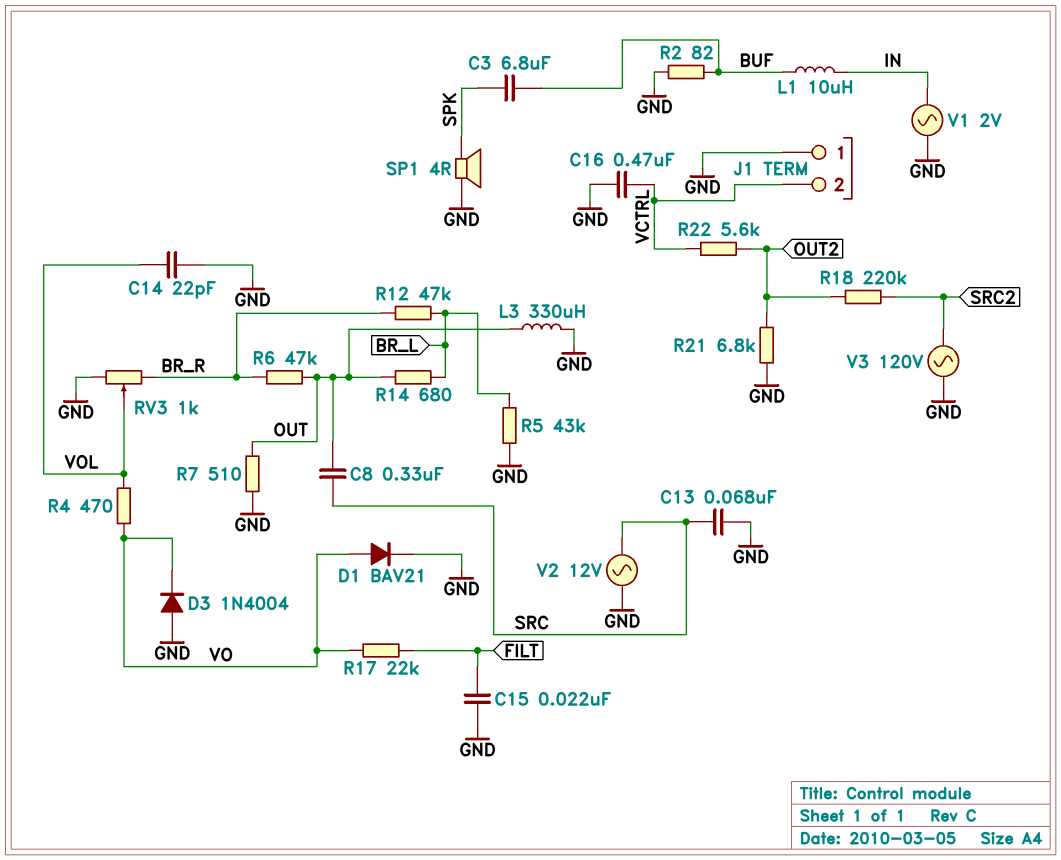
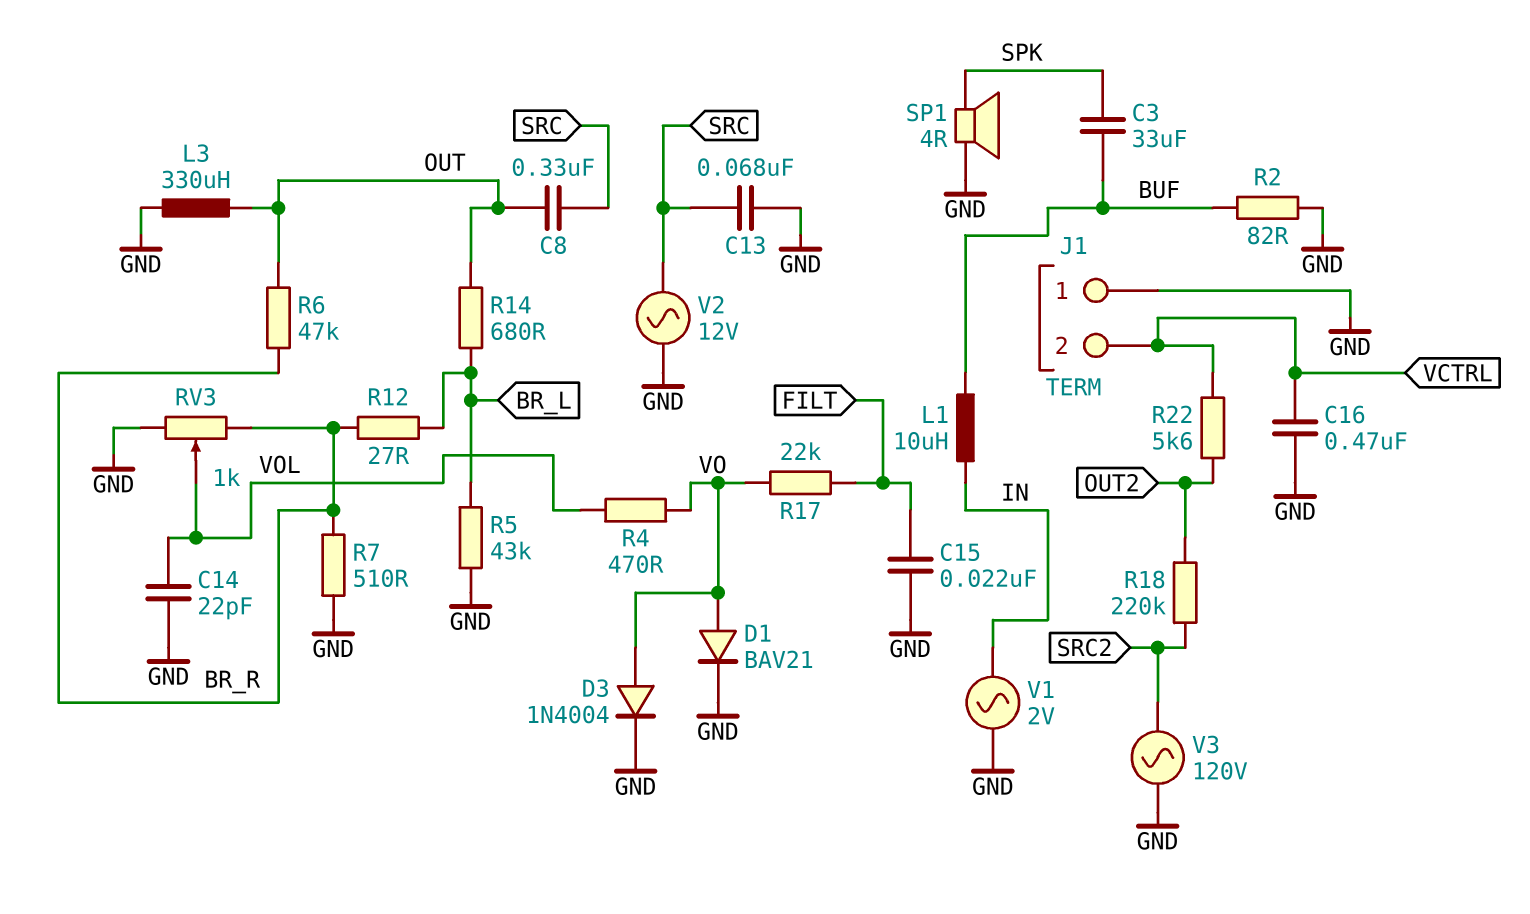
C3: 6.8uF (BUF, SPK) -> 33uF (BUF, SPK)
D3: diode 1N4004 (A GND, K VO) -> diode 1N4004 (A VO, K GND)
R7: 510 (GND, OUT) -> 510 (BR_R, GND)
R12: 47k (BR_L, BR_R) -> 27 (BR_L, BR_R)
R21: 6.8k (GND, OUT2) -> none

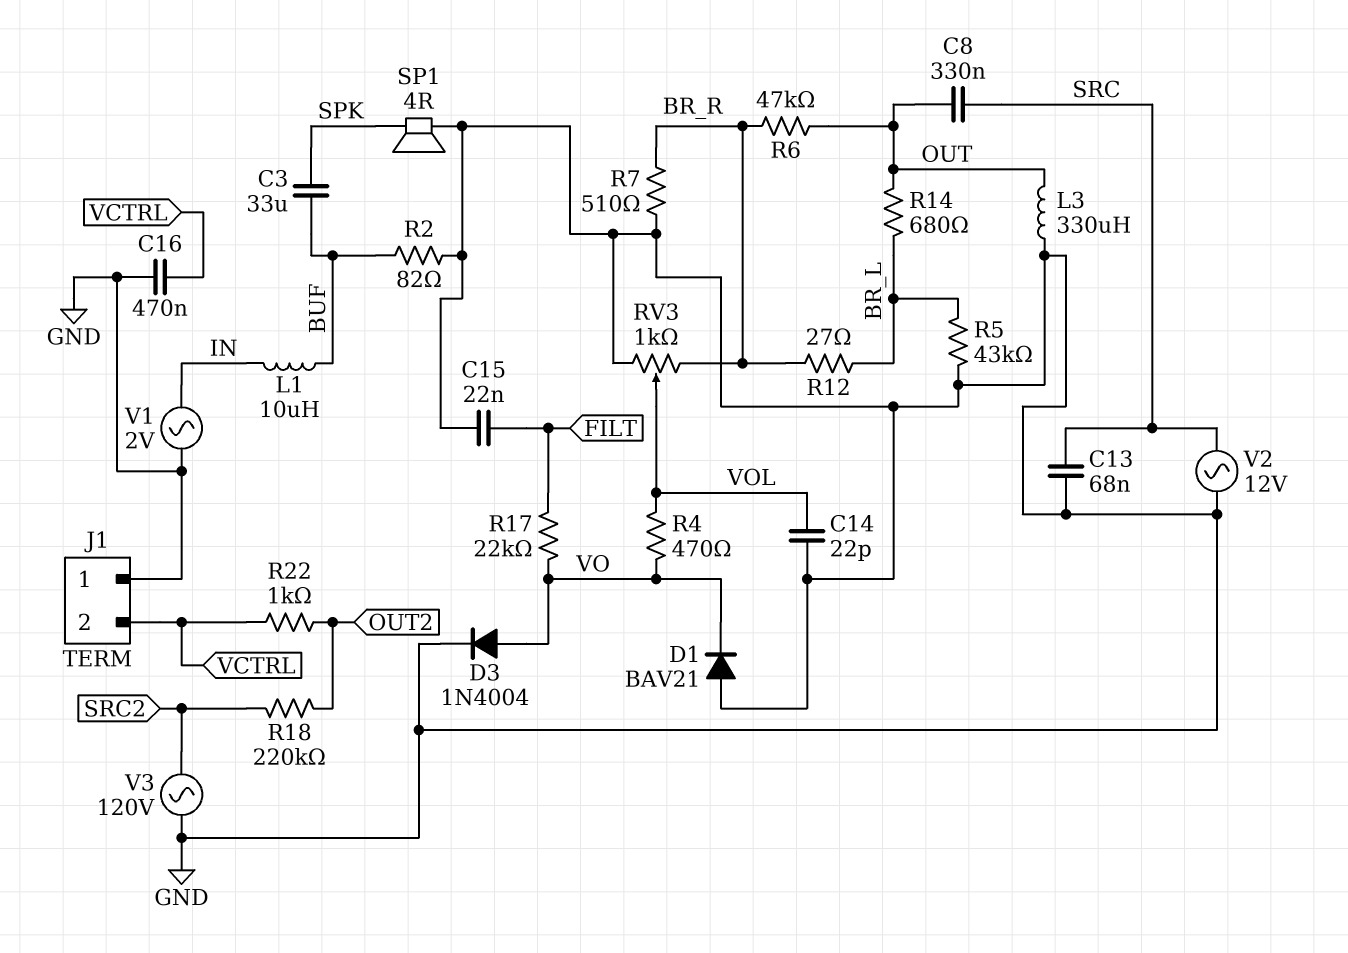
D1: diode BAV21 (A VO, K GND) -> diode BAV21 (A GND, K VO)
R22: 5.6k (OUT2, VCTRL) -> 1k (OUT2, VCTRL)

